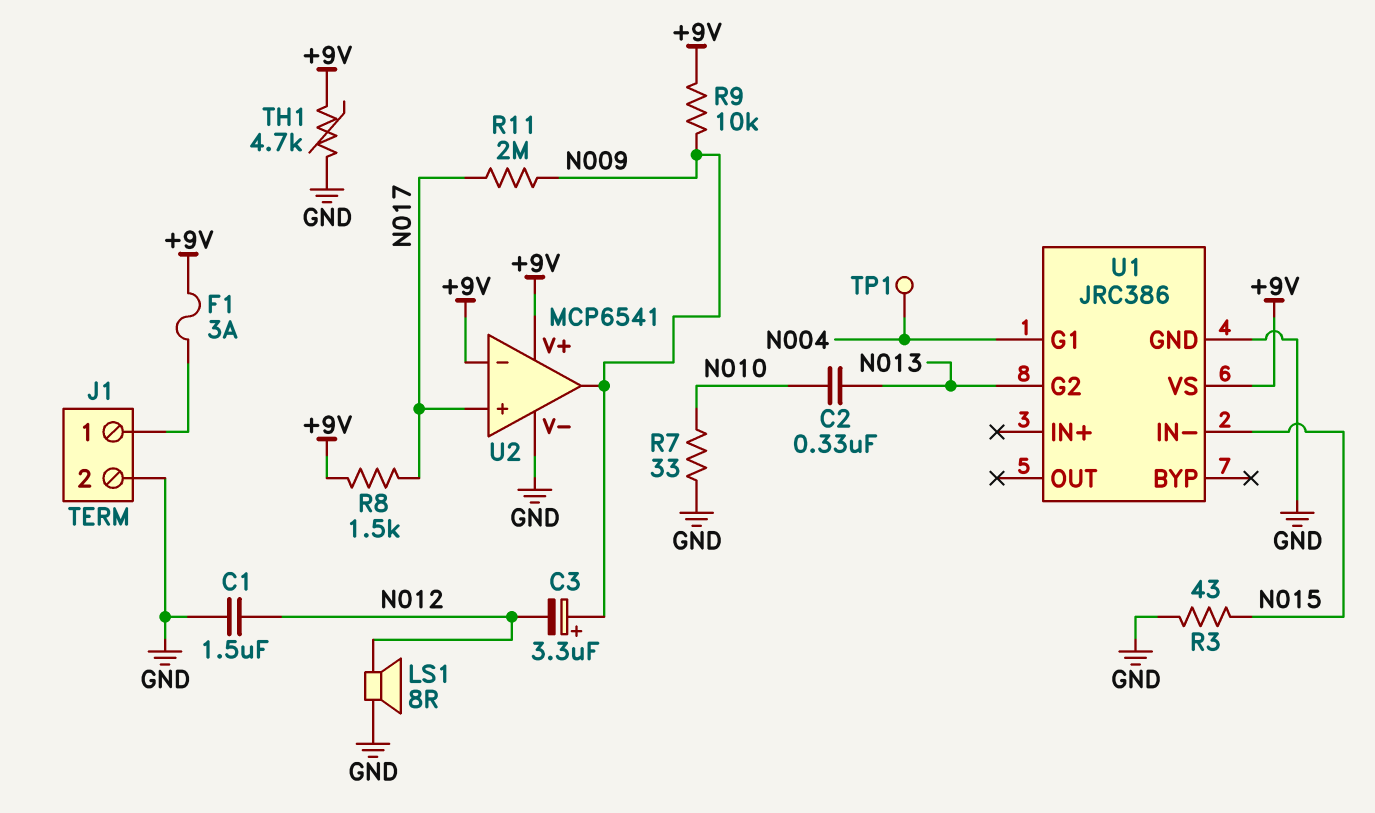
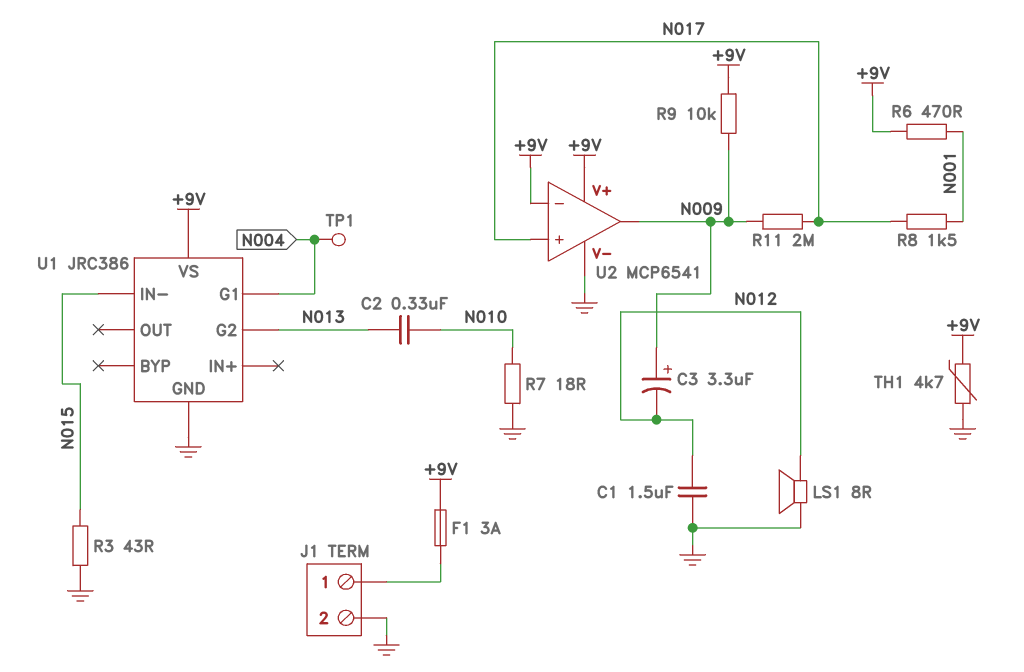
R6: none -> 470 (+9V, N001)
R7: 33 (GND, N010) -> 18 (GND, N010)
R8: 1.5k (+9V, N017) -> 1.5k (N001, N017)

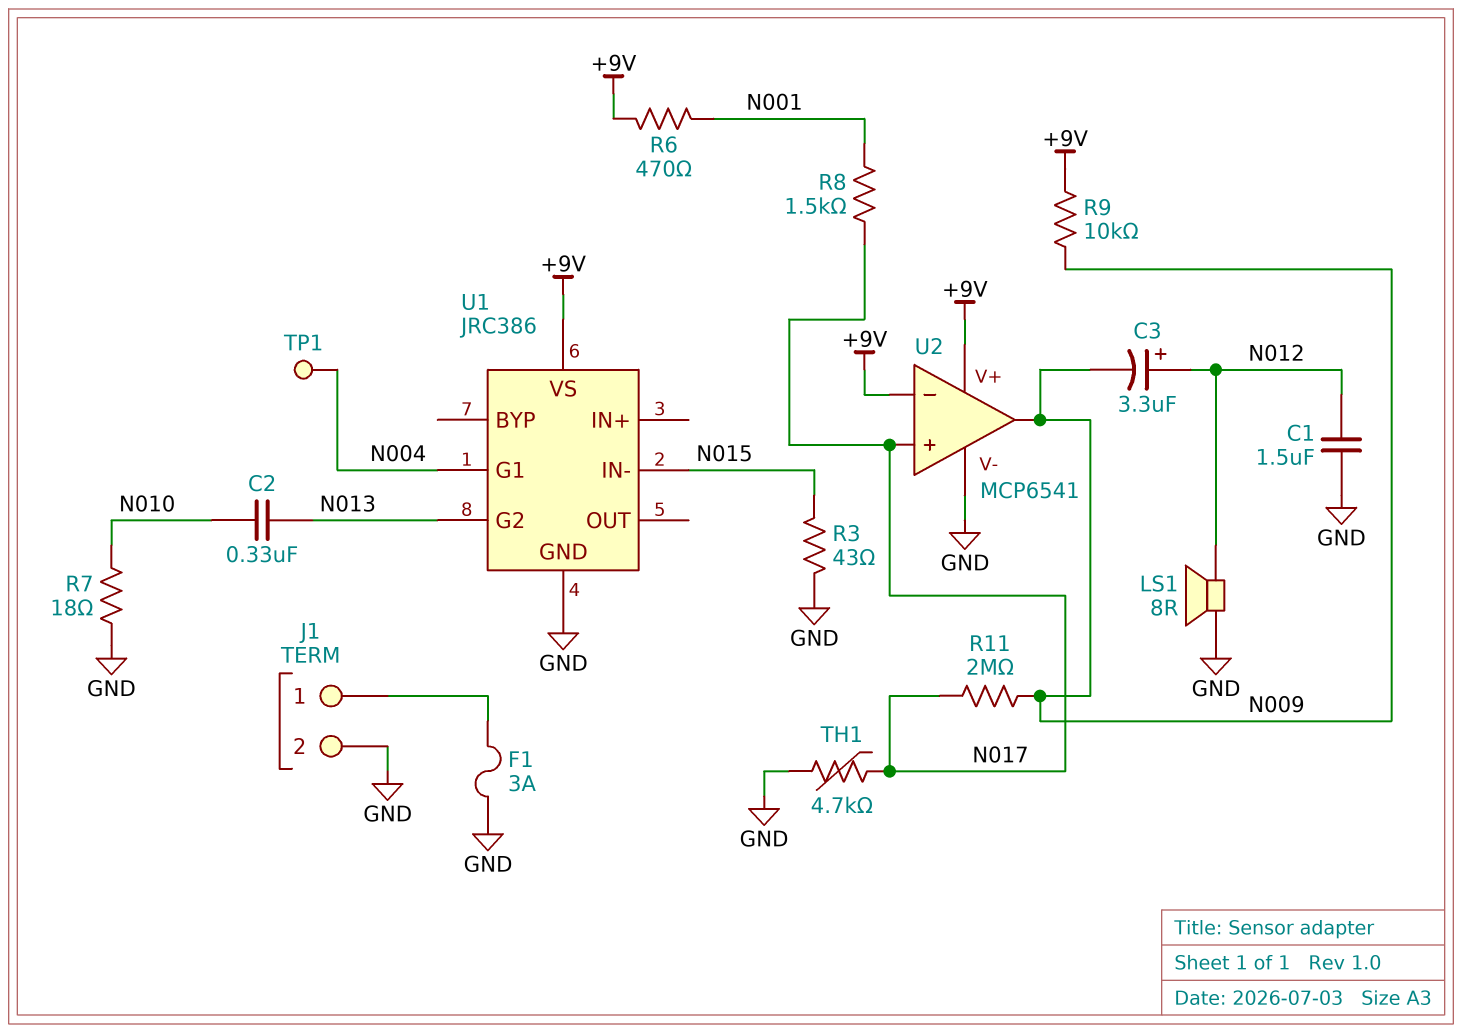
C3: 3.3uF (plus N009, minus N012) -> 3.3uF (plus N012, minus N009)
F1: 3A (+9V, J1/1) -> 3A (GND, J1/1)
TH1: 4.7k (+9V, GND) -> 4.7k (GND, N017)

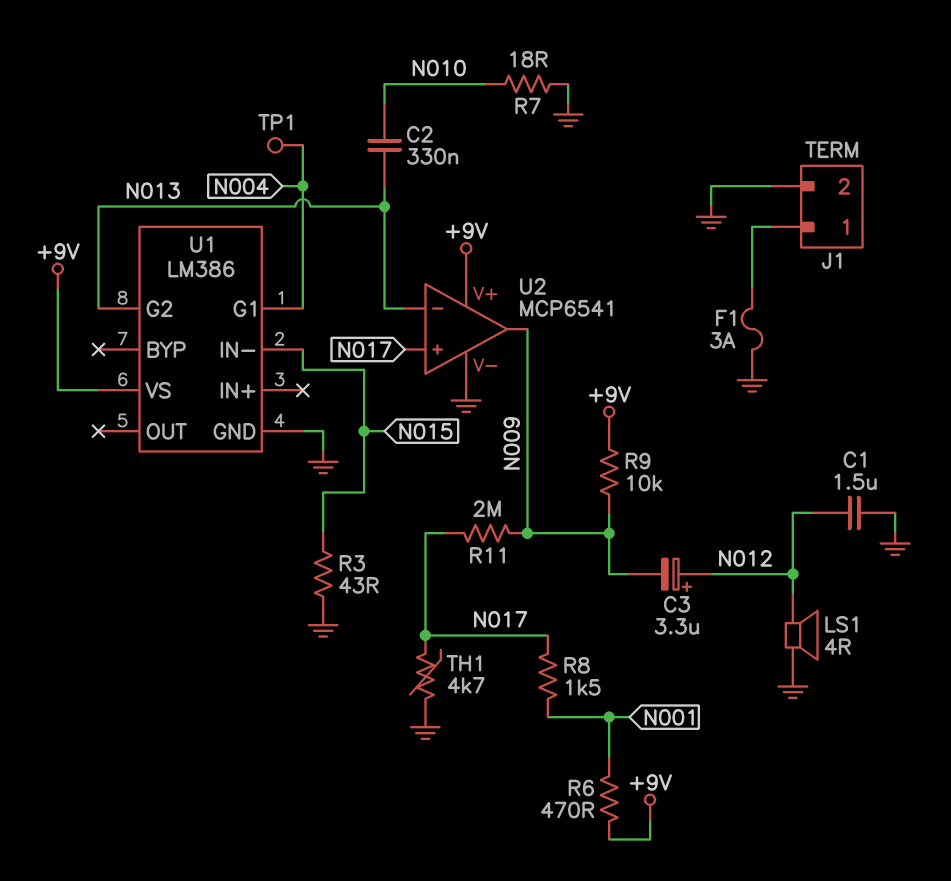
LS1: speaker 8R (GND, N012) -> speaker 4R (GND, N012)
U1: JRC386 -> LM386
U2 pin in-: +9V -> N013

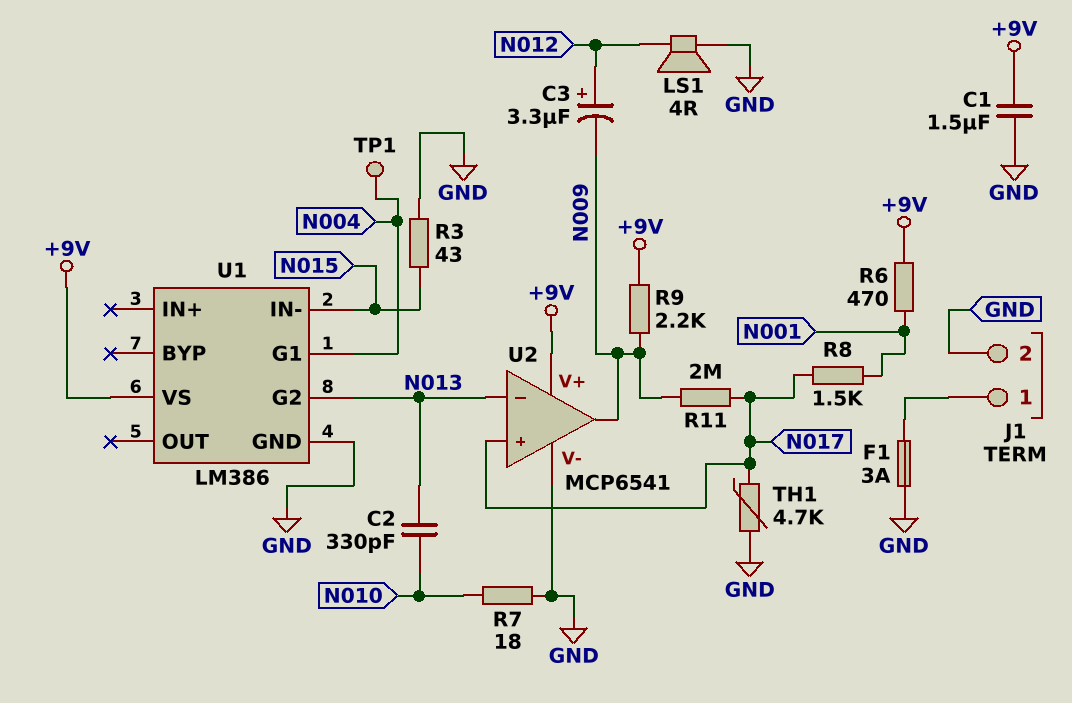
C1: 1.5uF (GND, N012) -> 1.5uF (+9V, GND)
C2: 330nF (N010, N013) -> 330pF (N010, N013)
R9: 10k (+9V, N009) -> 2.2k (+9V, N009)

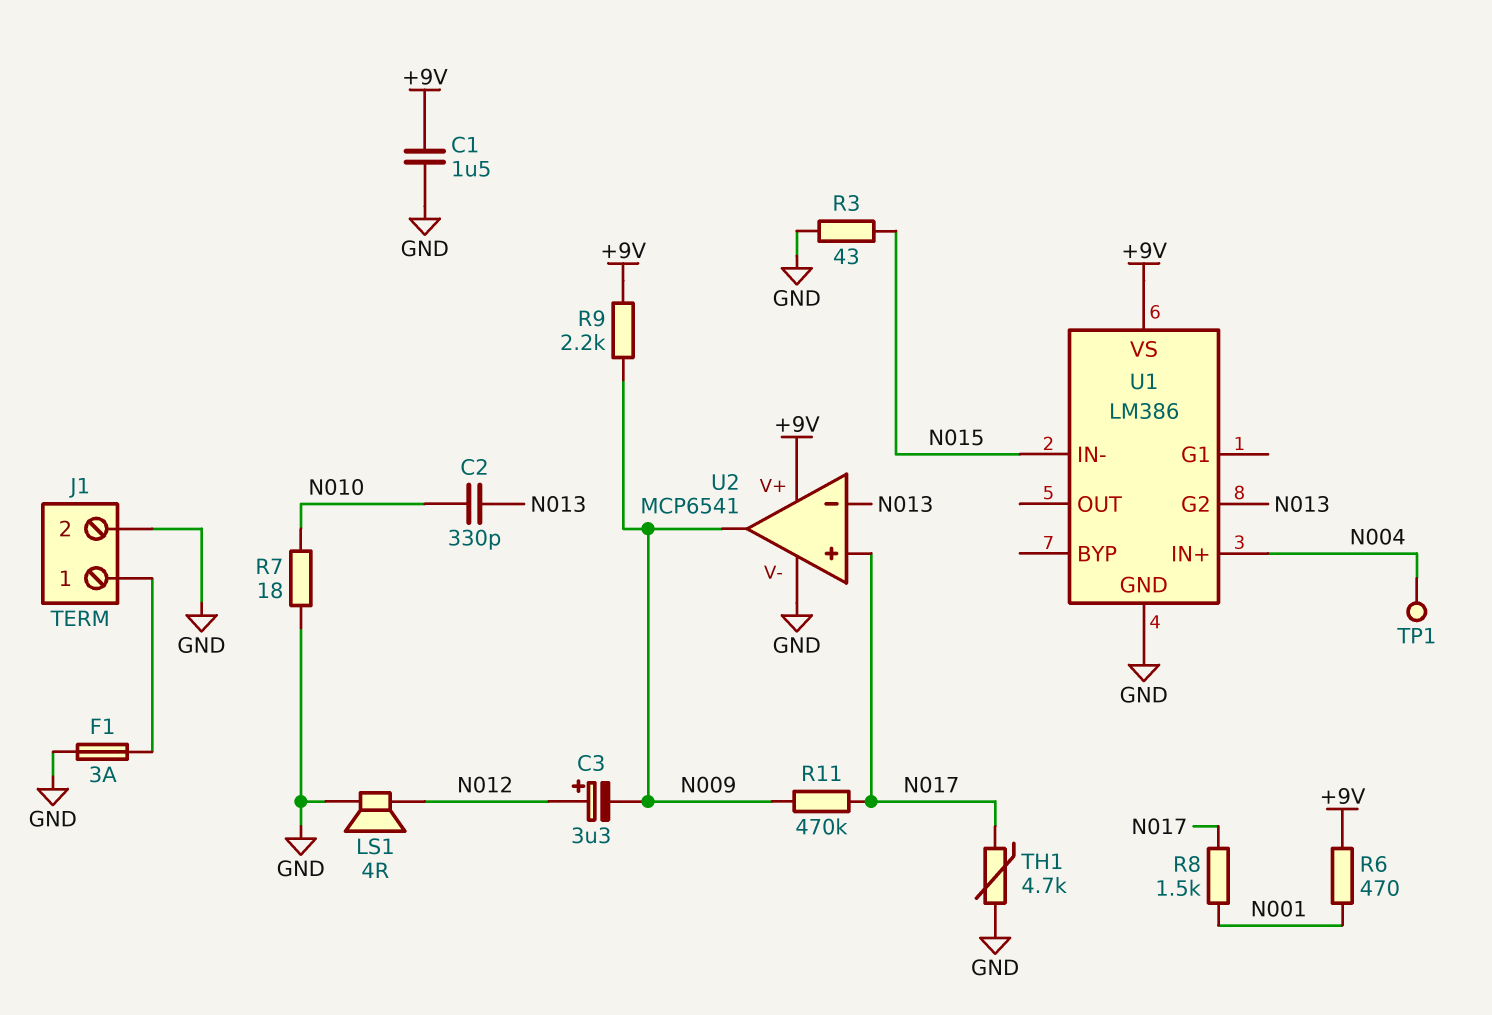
R11: 2M (N009, N017) -> 470k (N009, N017)
U1 pin G1: N004 -> none
U1 pin IN+: none -> N004

